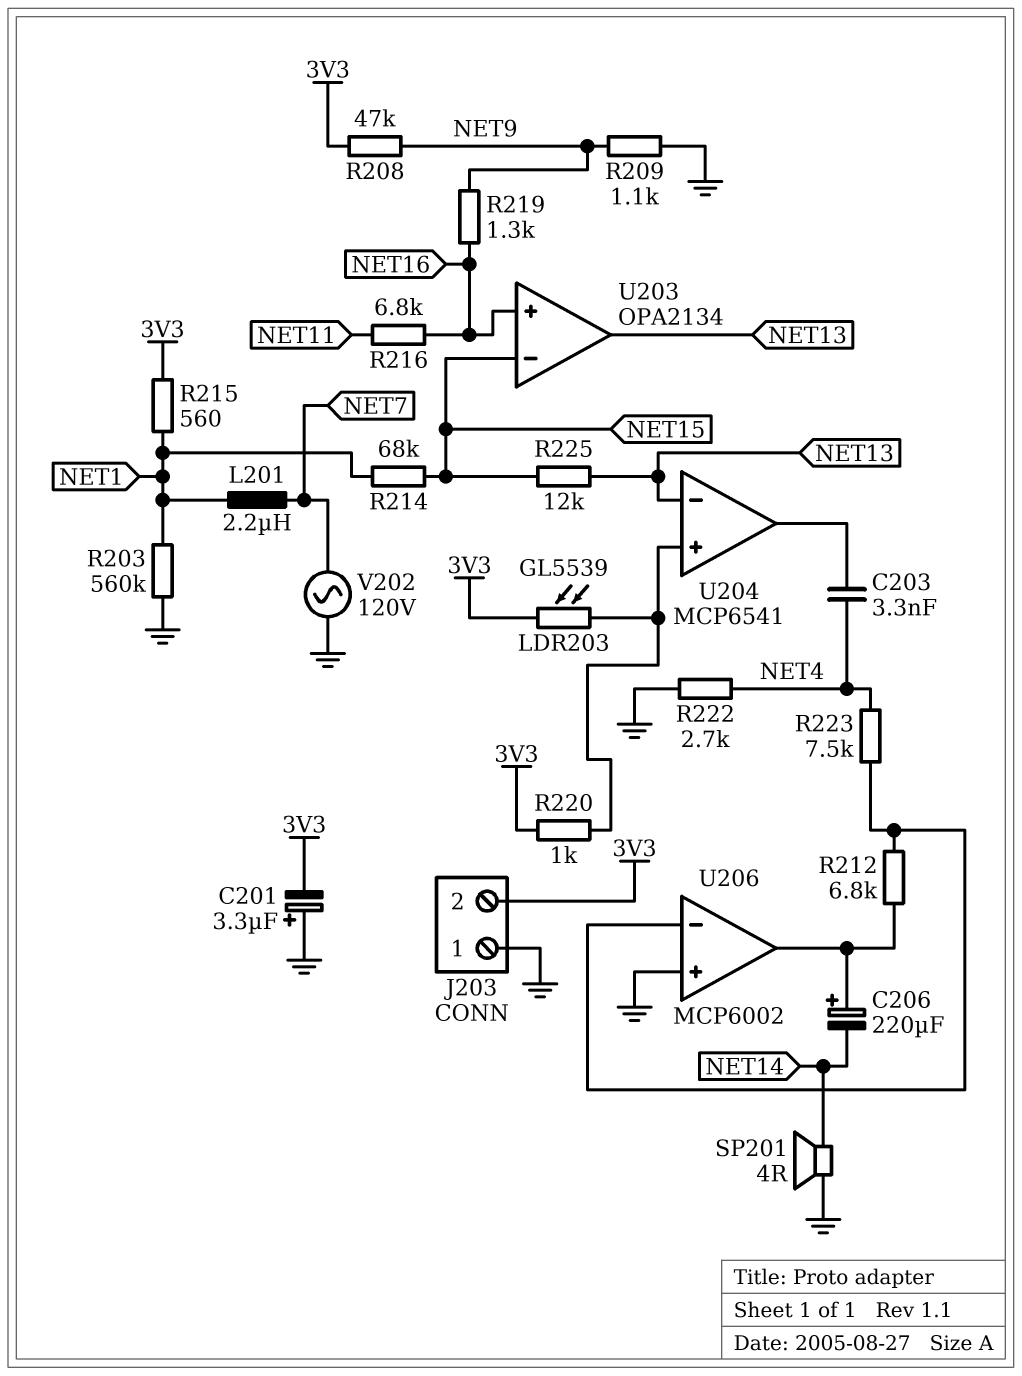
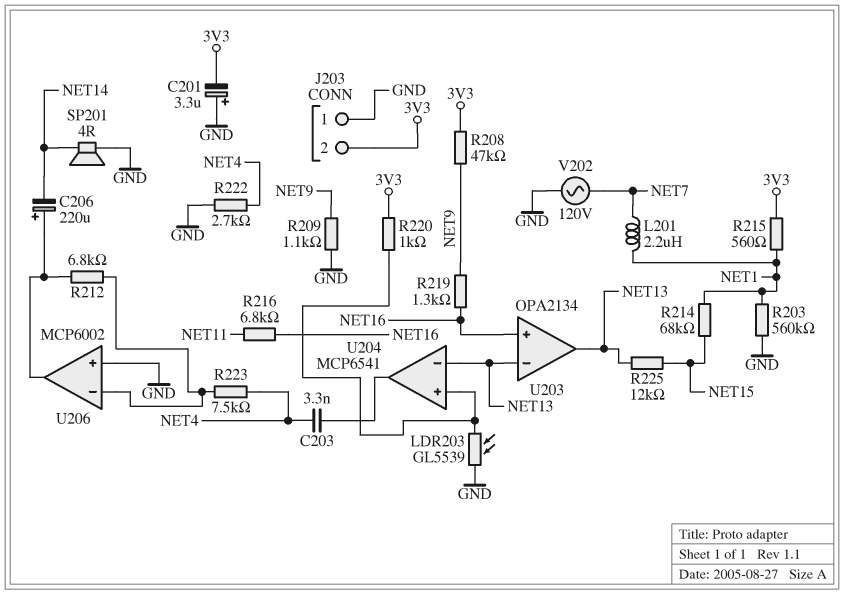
LDR203: GL5539 (3V3, U204/in+) -> GL5539 (GND, U204/in+)
U203 pin in-: NET15 -> NET13

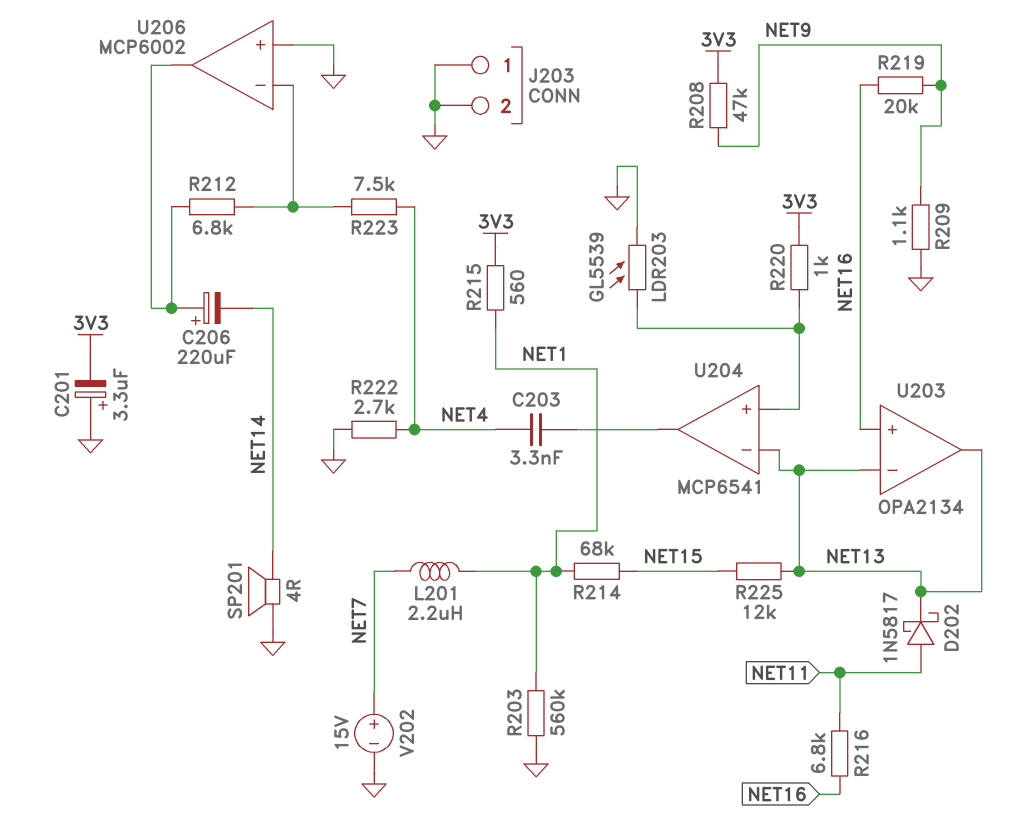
D202: none -> schottky 1N5817 (A NET11, K NET13)
J203 pin 2: 3V3 -> GND
R219: 1.3k (NET9, NET16) -> 20k (NET9, NET16)
V202: AC 120V (GND, NET7) -> 15V (plus NET7, minus GND)

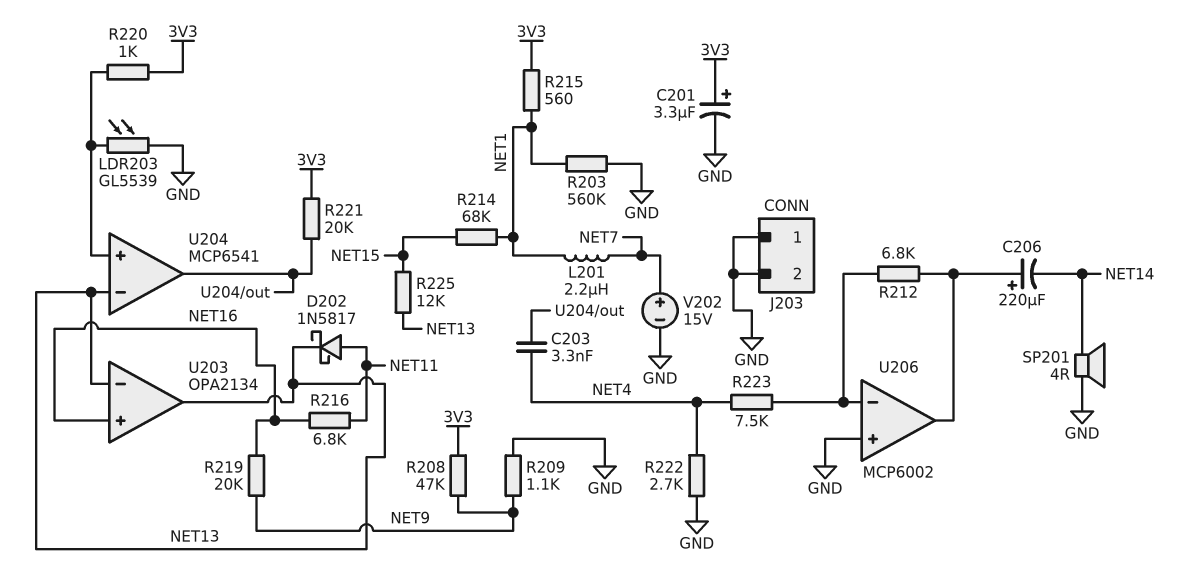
C201: 3.3uF (plus GND, minus 3V3) -> 3.3uF (plus 3V3, minus GND)
R221: none -> 20k (3V3, U204/out)

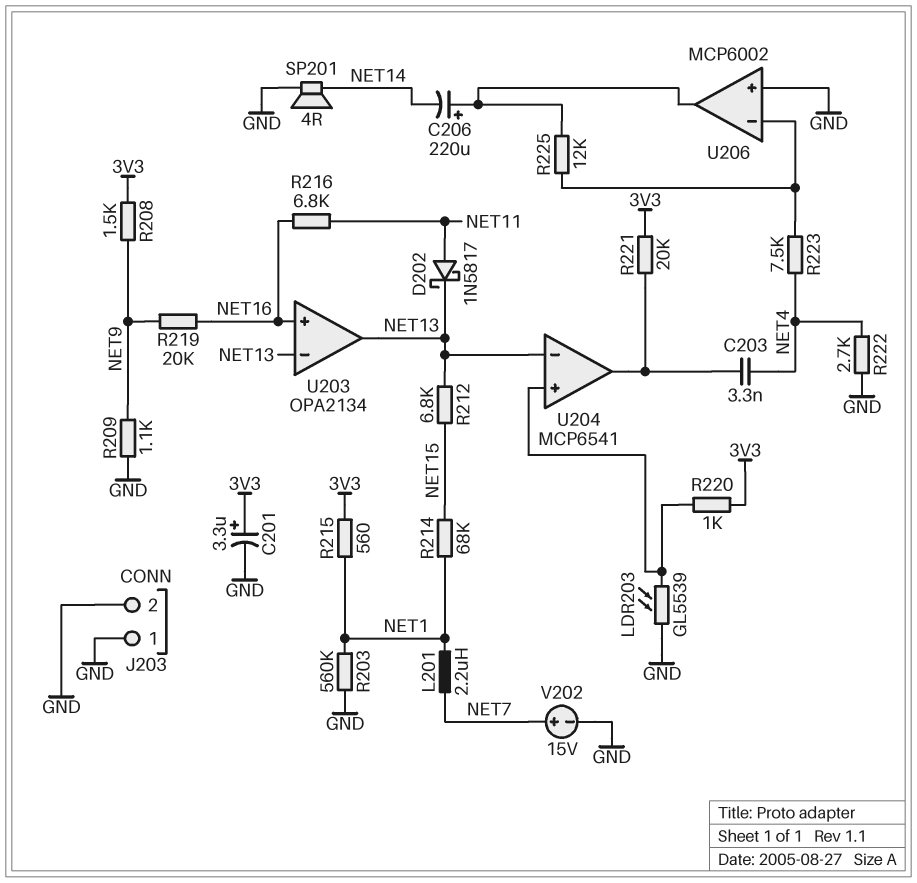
R208: 47k (3V3, NET9) -> 1.5k (3V3, NET9)
R212: 6.8k (U206/in-, U206/out) -> 6.8k (NET13, NET15)
R225: 12k (NET13, NET15) -> 12k (U206/in-, U206/out)

